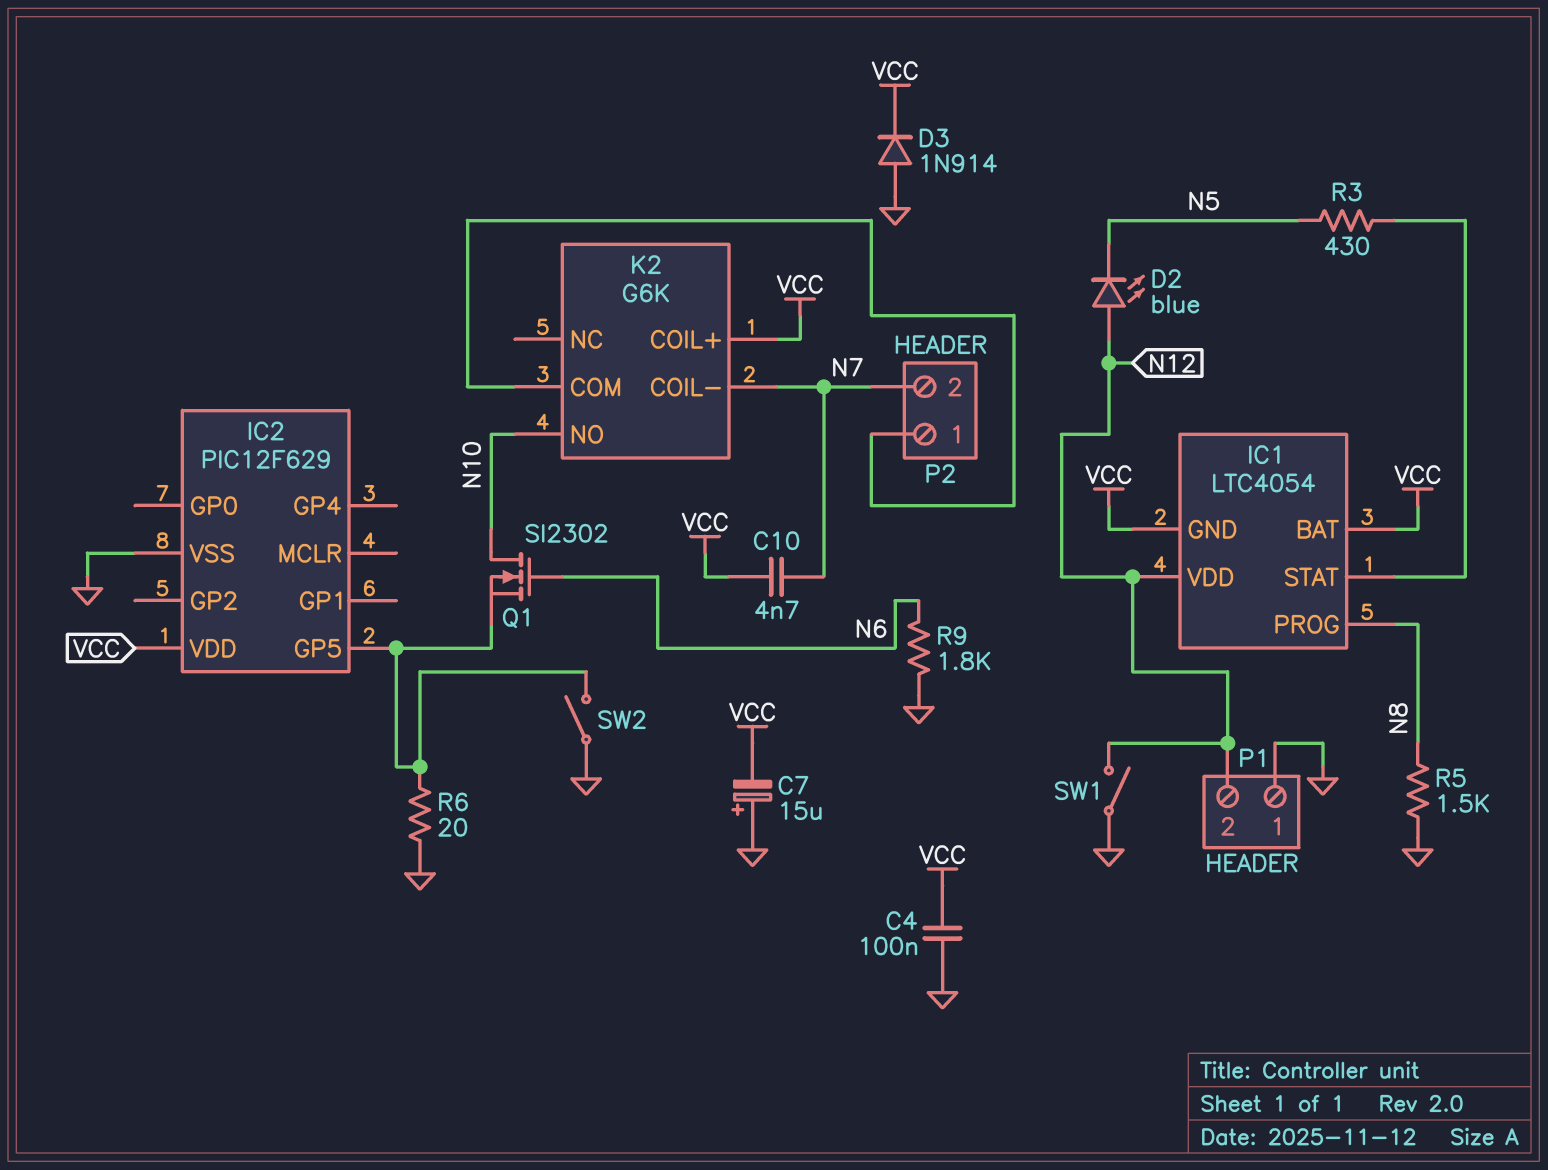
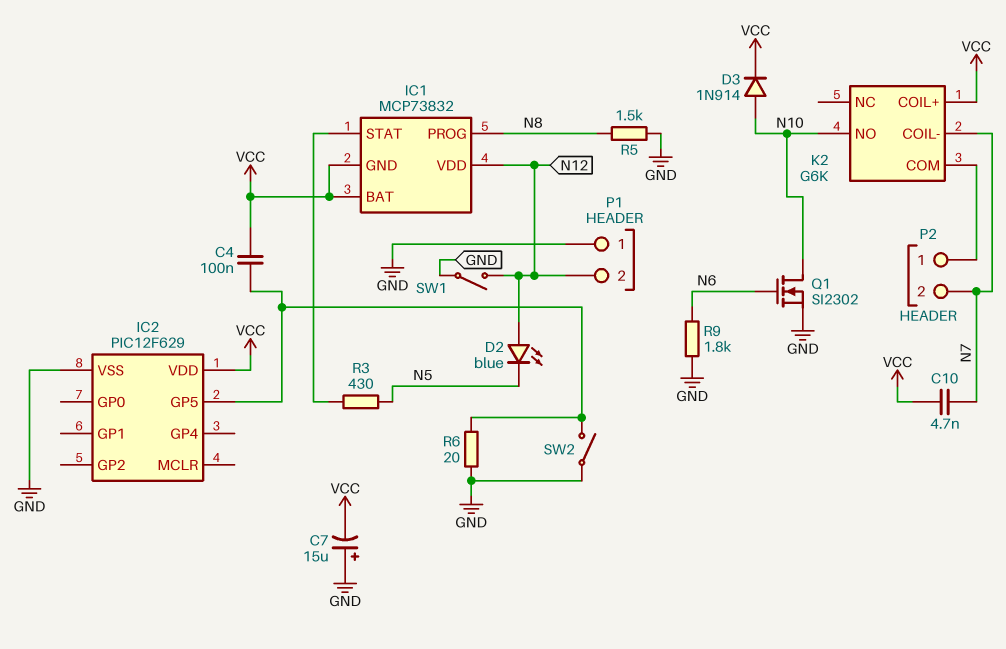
C4: 100nF (GND, VCC) -> 100nF (IC2/GP5, VCC)
D3: diode 1N914 (A GND, K VCC) -> diode 1N914 (A N10, K VCC)
IC1: LTC4054 -> MCP73832
Q1: NMOS SI2302 (G N6, D N10, S IC2/GP5) -> NMOS SI2302 (G N6, D N10, S GND)

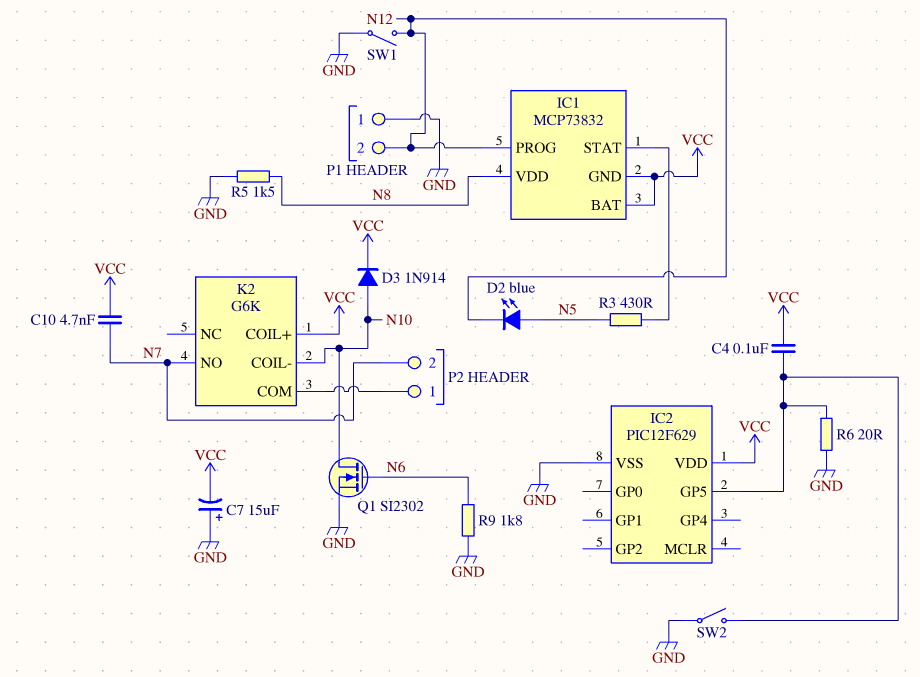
D2: LED blue (A N12, K N5) -> LED blue (A N5, K N12)
IC1 pin PROG: N8 -> N12
IC1 pin VDD: N12 -> N8
K2 pin COIL-: N7 -> N10
K2 pin NO: N10 -> N7

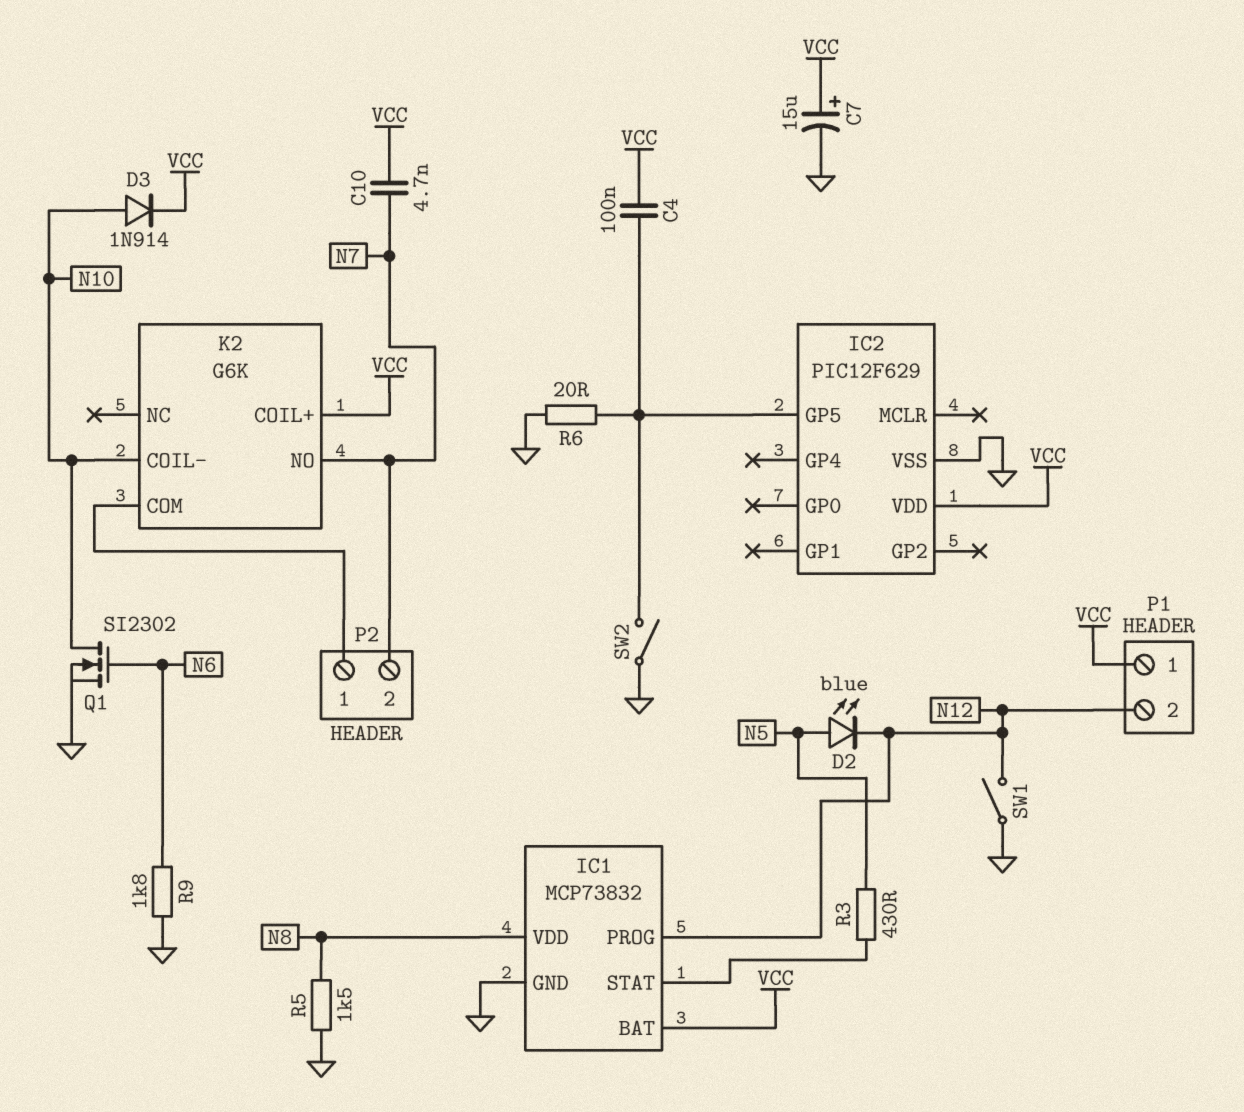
C7: 15uF (plus GND, minus VCC) -> 15uF (plus VCC, minus GND)
IC1 pin GND: VCC -> GND
P1 pin 1: GND -> VCC

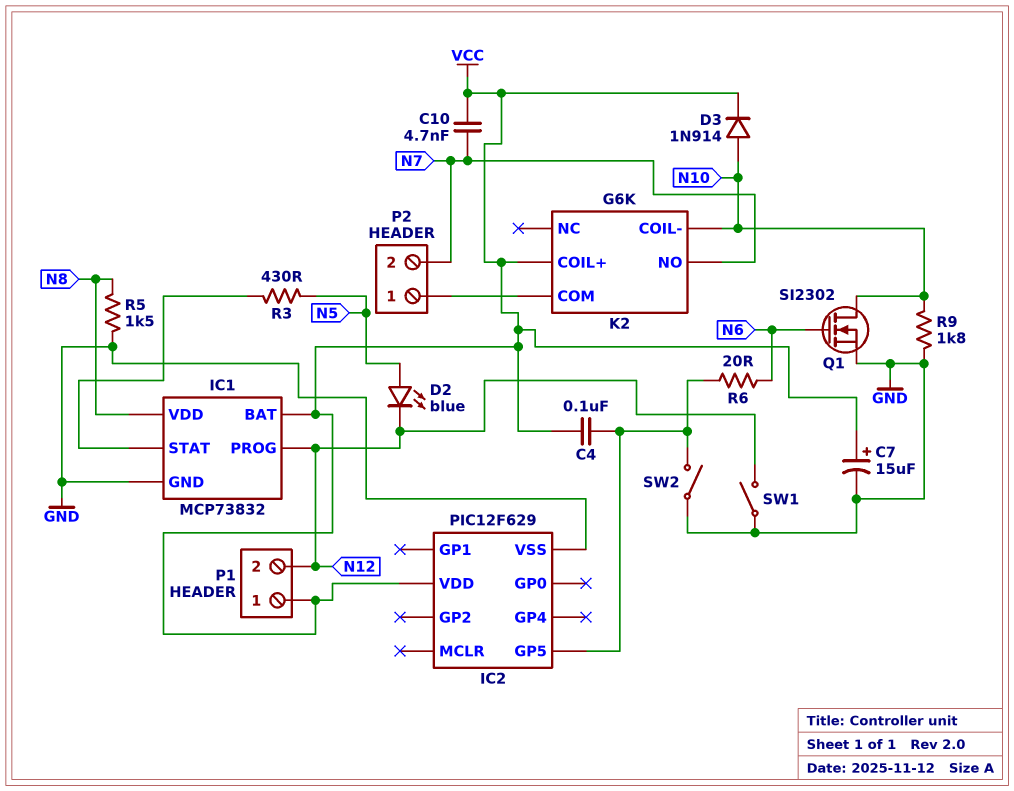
R6: 20 (GND, IC2/GP5) -> 20 (IC2/GP5, N6)
R9: 1.8k (GND, N6) -> 1.8k (GND, N10)

